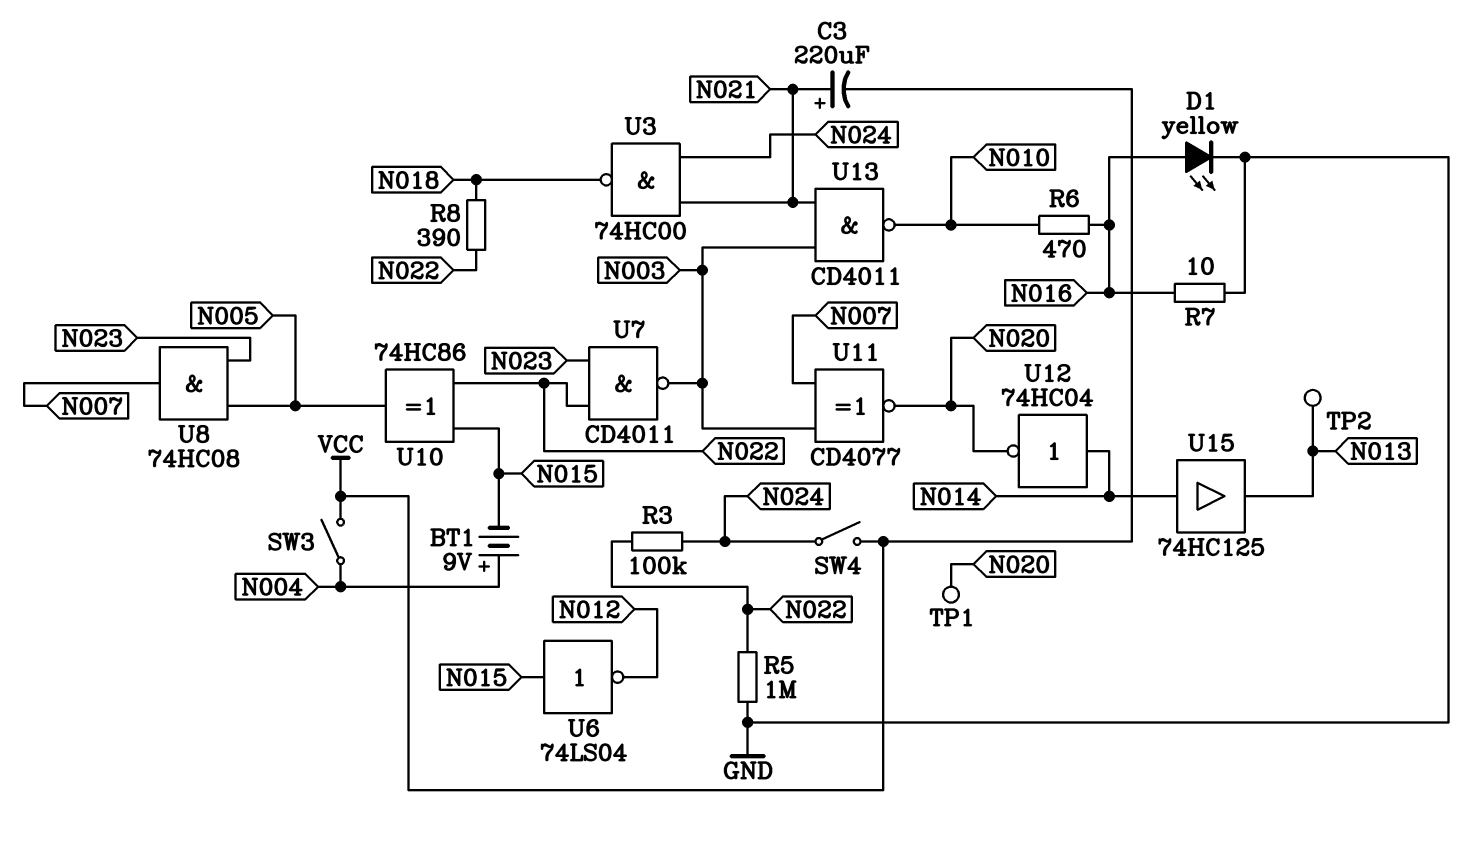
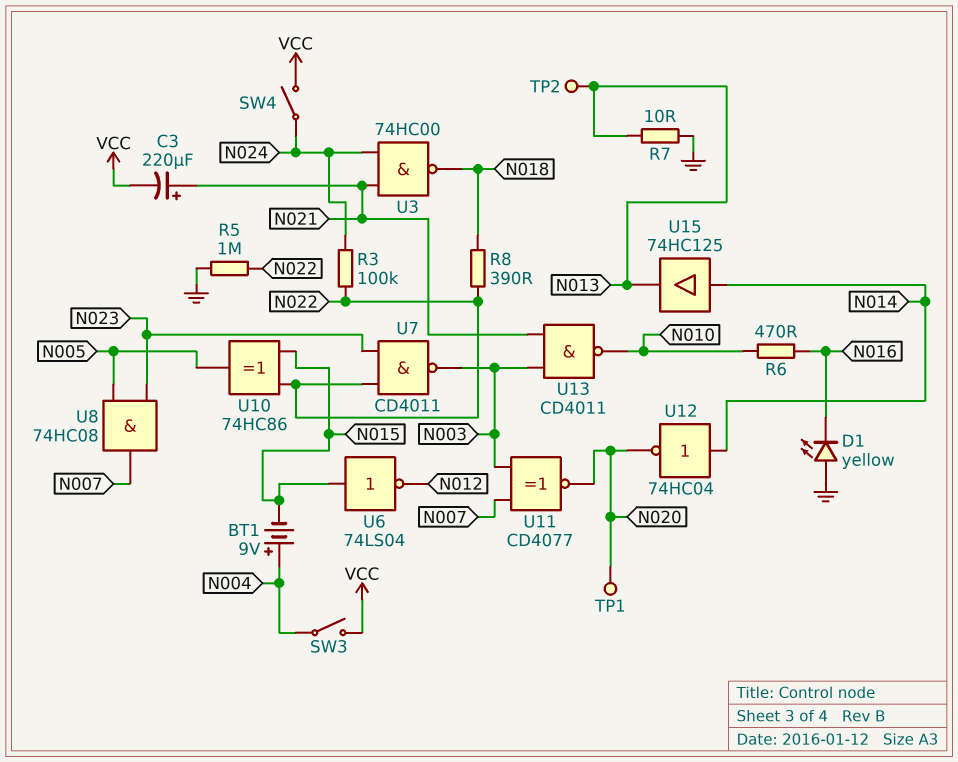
D1: LED yellow (A N016, K GND) -> LED yellow (A GND, K N016)
R7: 10 (GND, N016) -> 10 (GND, N013)

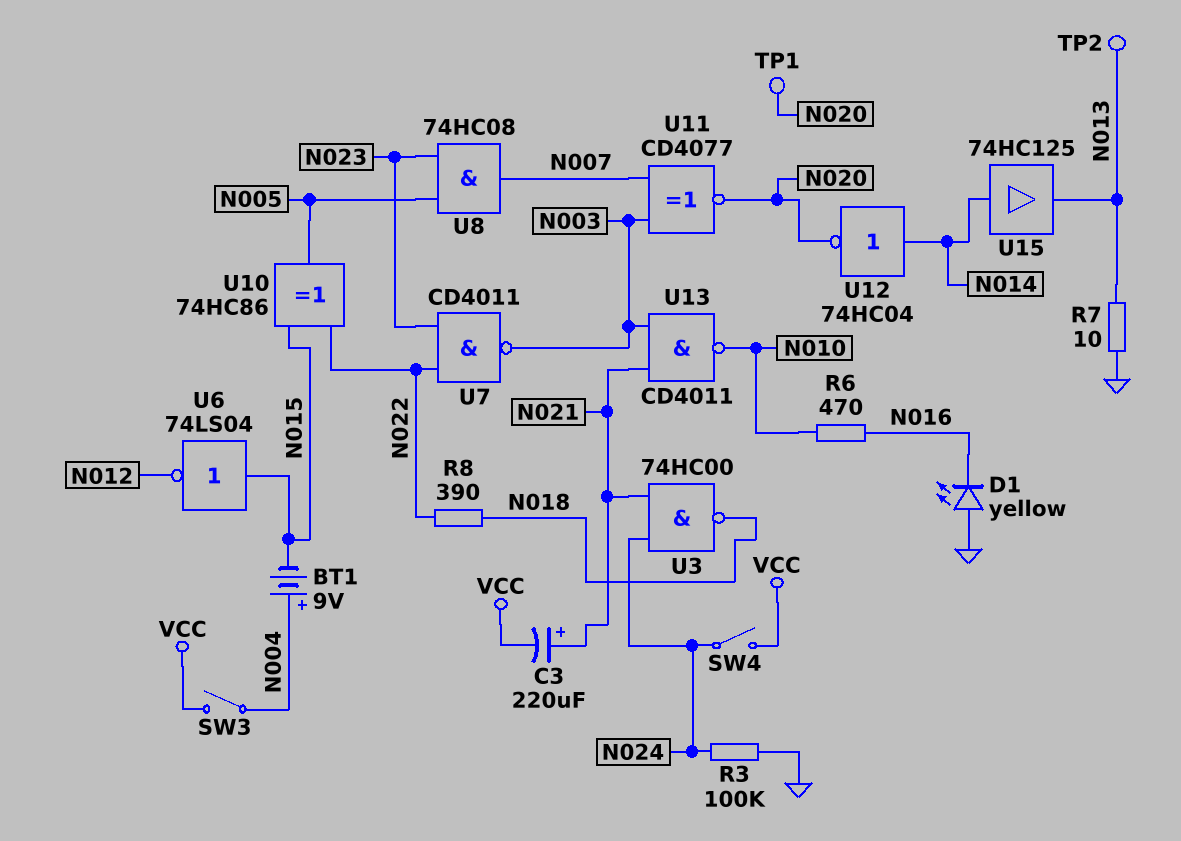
R3: 100k (N022, N024) -> 100k (GND, N024)
R5: 1M (GND, N022) -> none

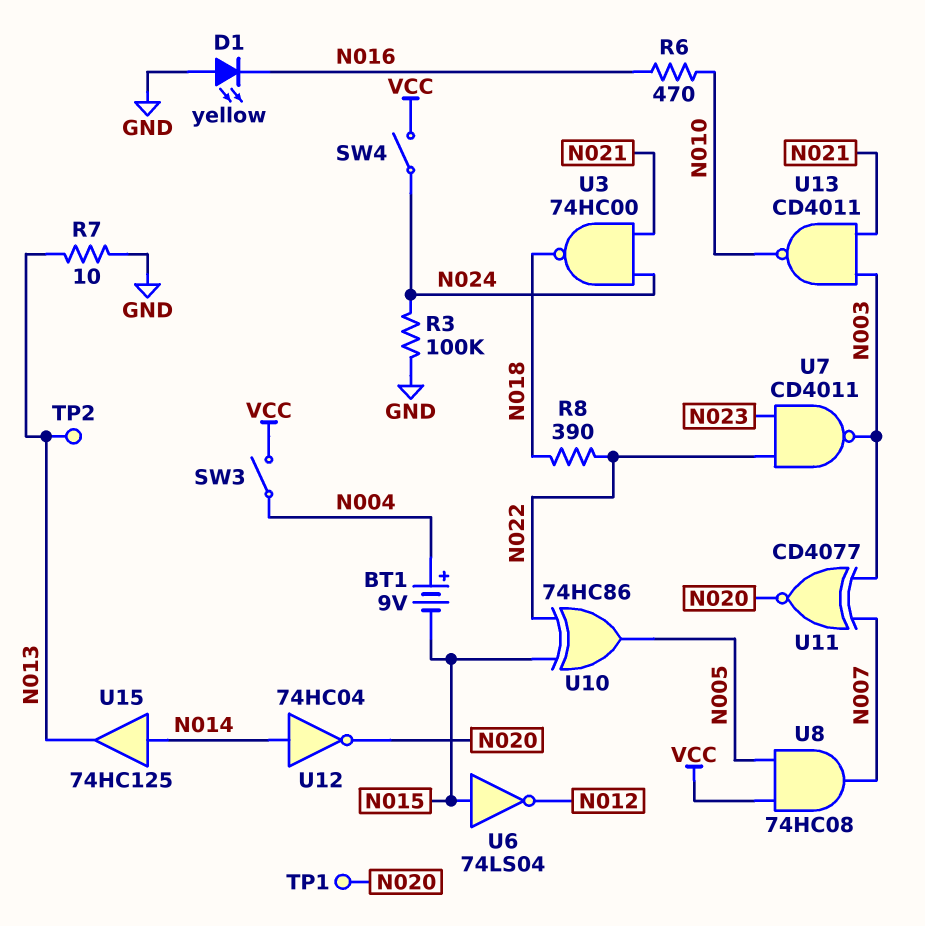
C3: 220uF (plus N021, minus VCC) -> none
U8: AND 74HC08 (in N005, in N023, out N007) -> AND 74HC08 (in N005, in VCC, out N007)

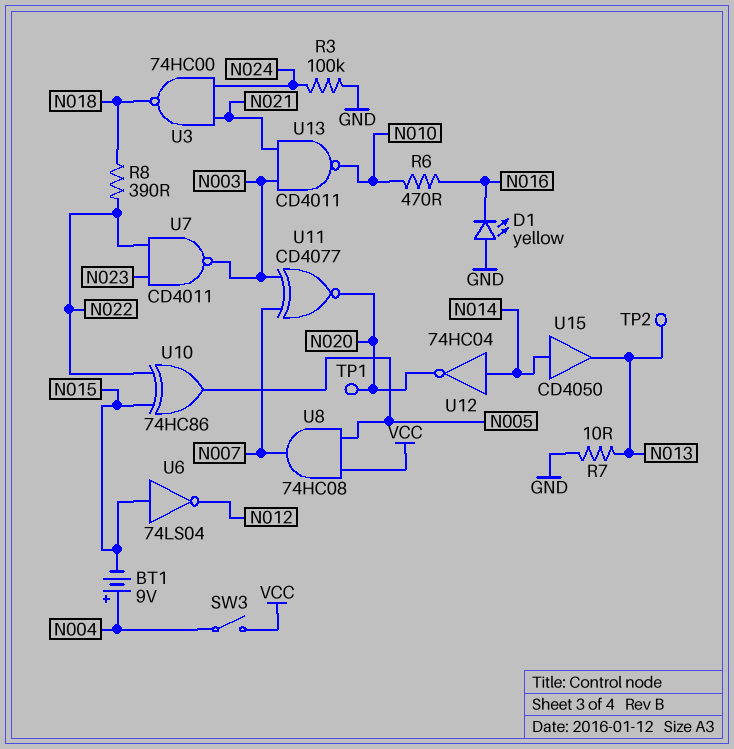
SW4: switch (N024, VCC) -> none
U15: buffer 74HC125 (in N014, out N013) -> buffer CD4050 (in N014, out N013)

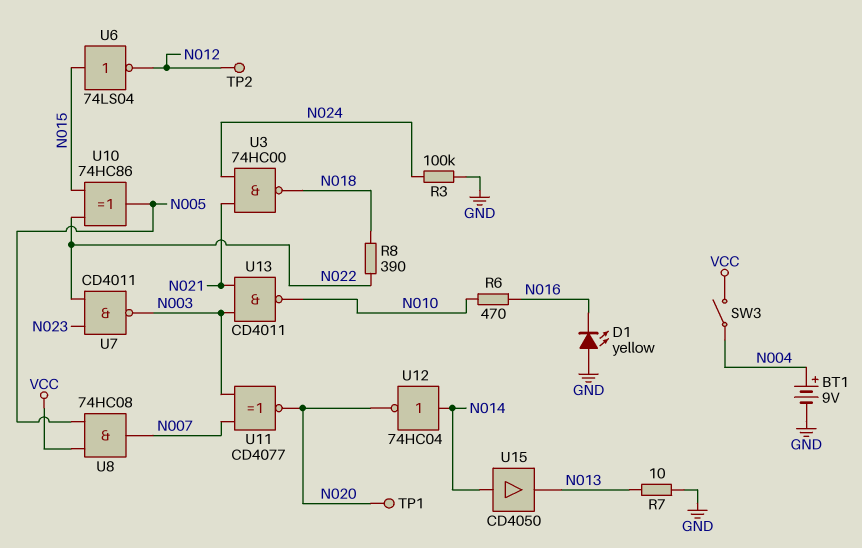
BT1: 9V (plus N004, minus N015) -> 9V (plus N004, minus GND)
TP2: test point (N013) -> test point (N012)

